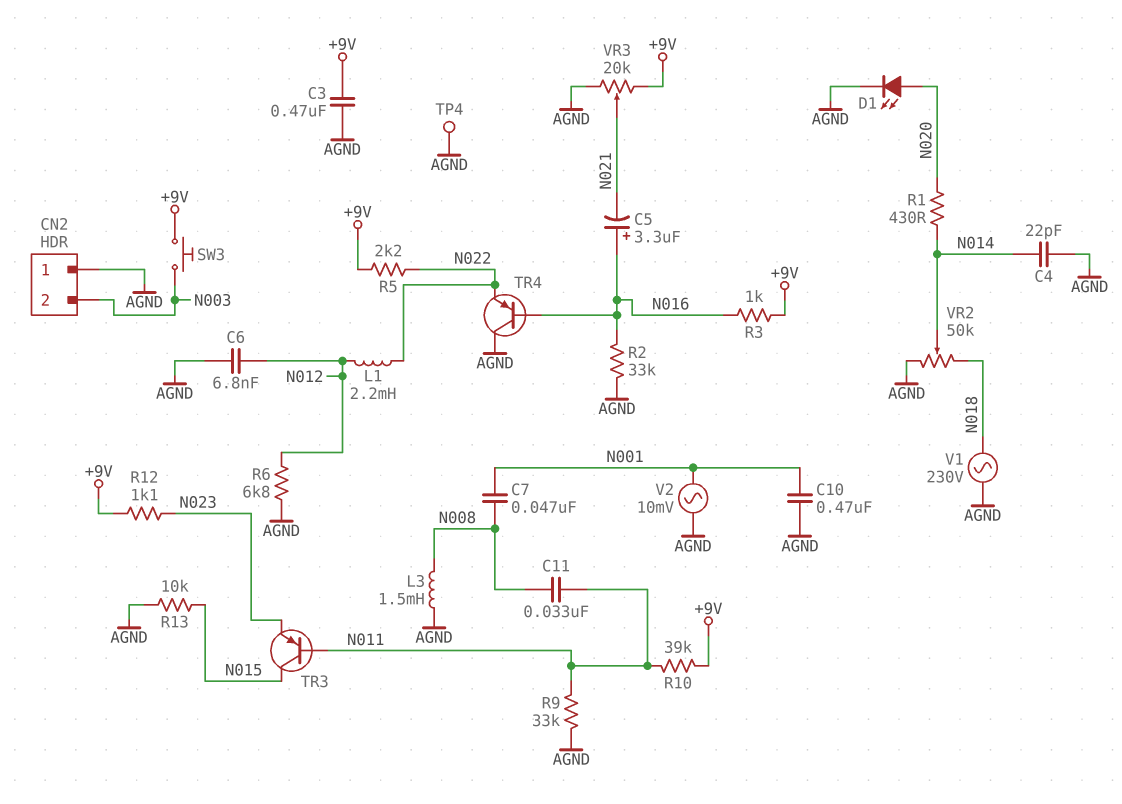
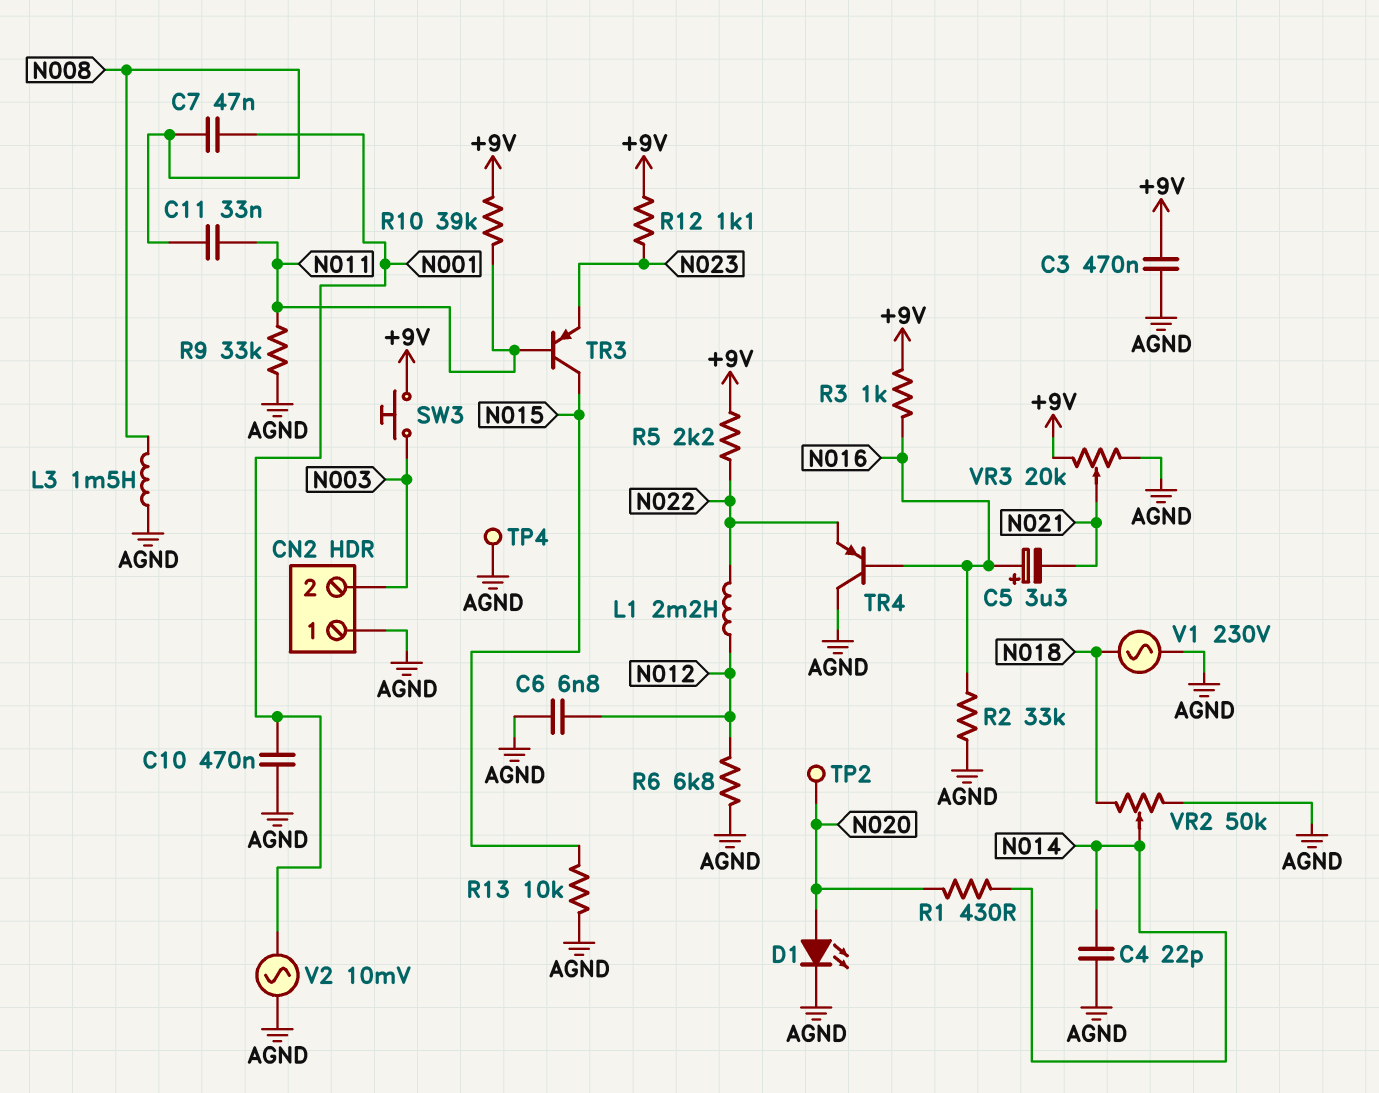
TP2: none -> test point (N020)

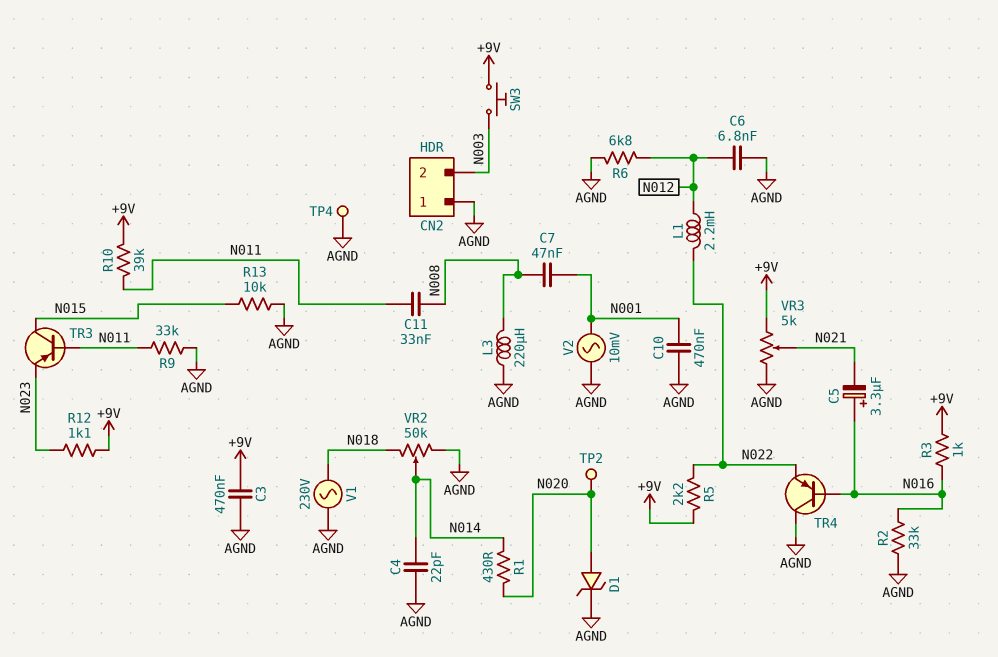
D1: LED (A N020, K AGND) -> zener (A N020, K AGND)
L3: 1.5mH (AGND, N008) -> 220uH (AGND, N008)
VR3: 20k (+9V, AGND, wiper N021) -> 5k (+9V, AGND, wiper N021)

